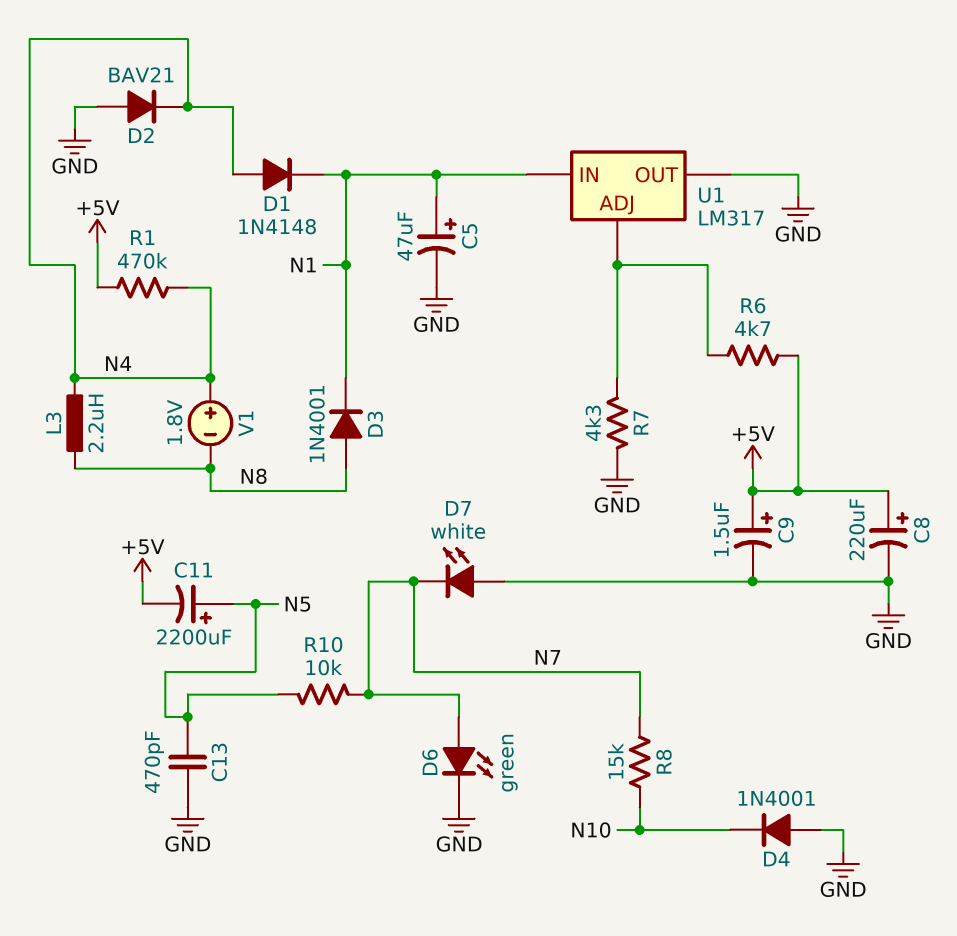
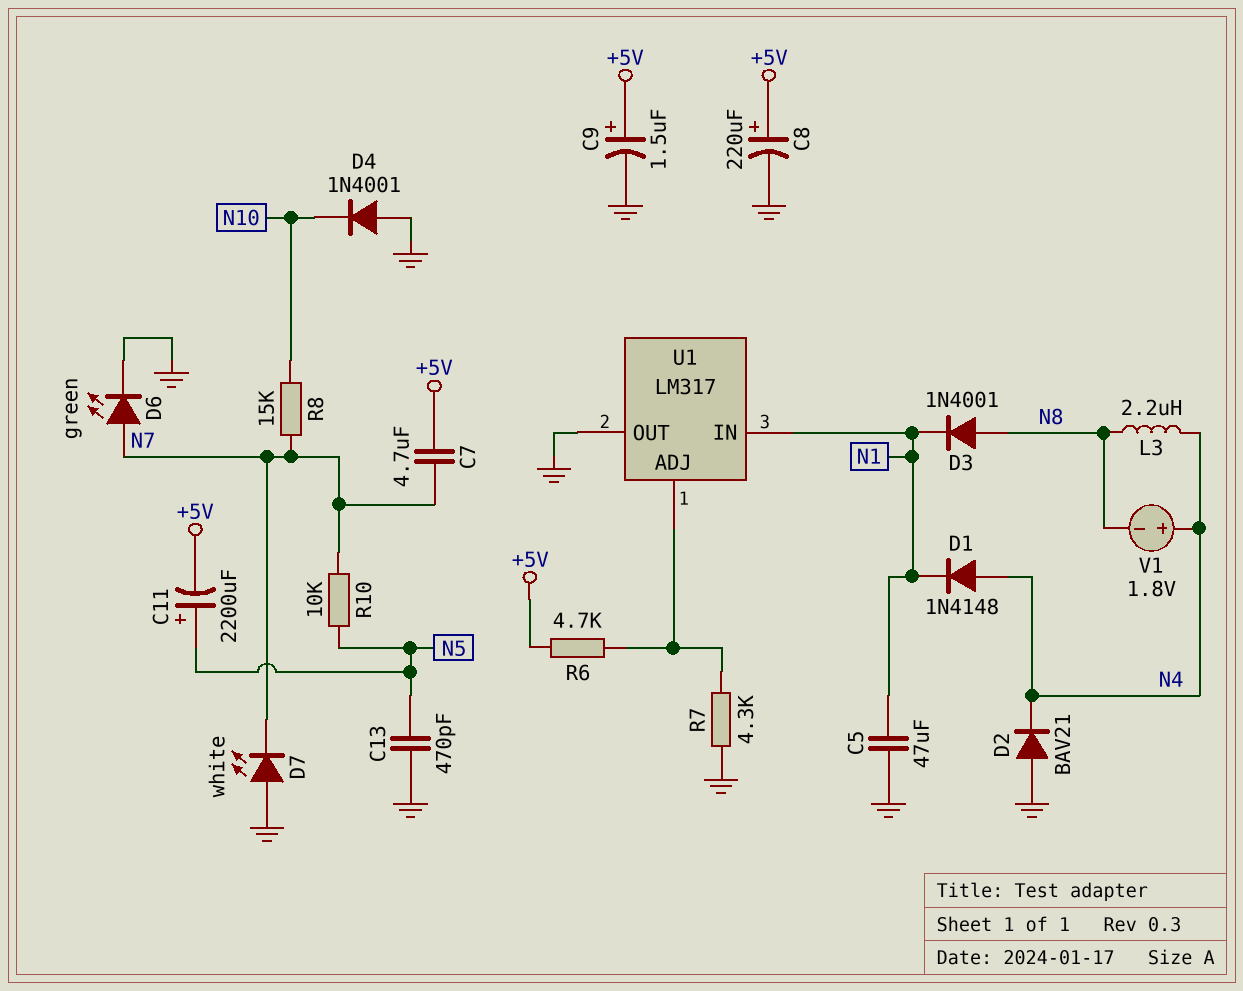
C5: 47uF (plus N1, minus GND) -> 47uF (GND, N1)
C7: none -> 4.7uF (+5V, N7)
R1: 470k (+5V, N4) -> none

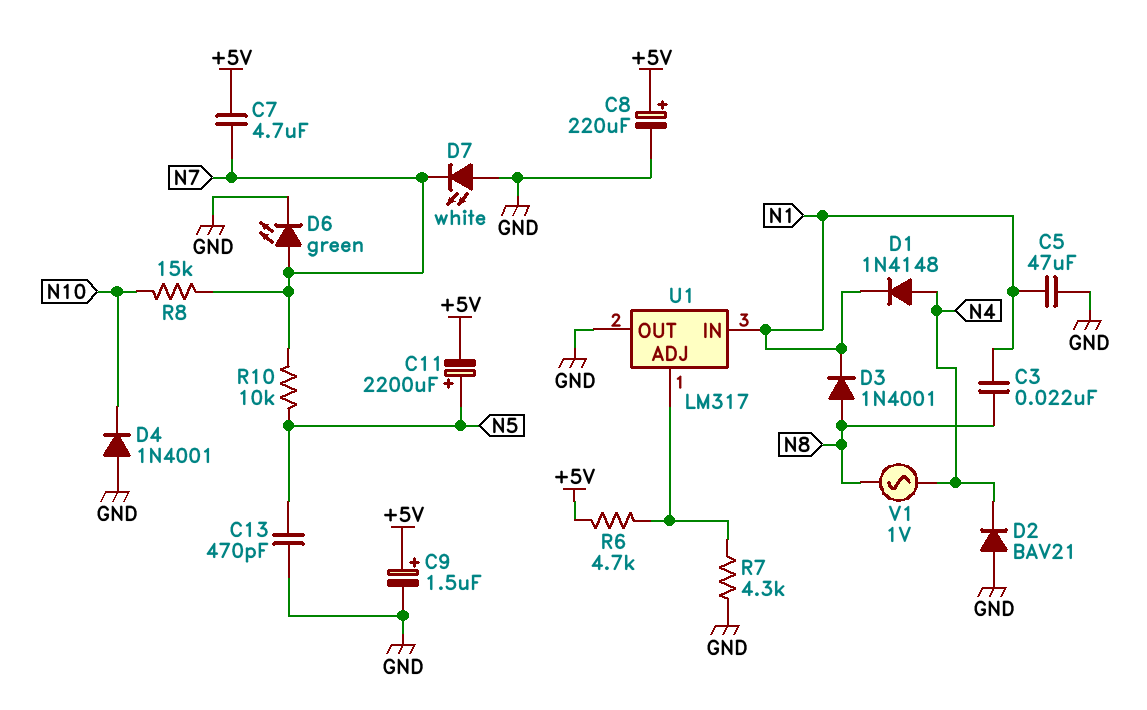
C3: none -> 22nF (N1, N8)
L3: 2.2uH (N4, N8) -> none
V1: 1.8V (plus N4, minus N8) -> AC 1V (N4, N8)

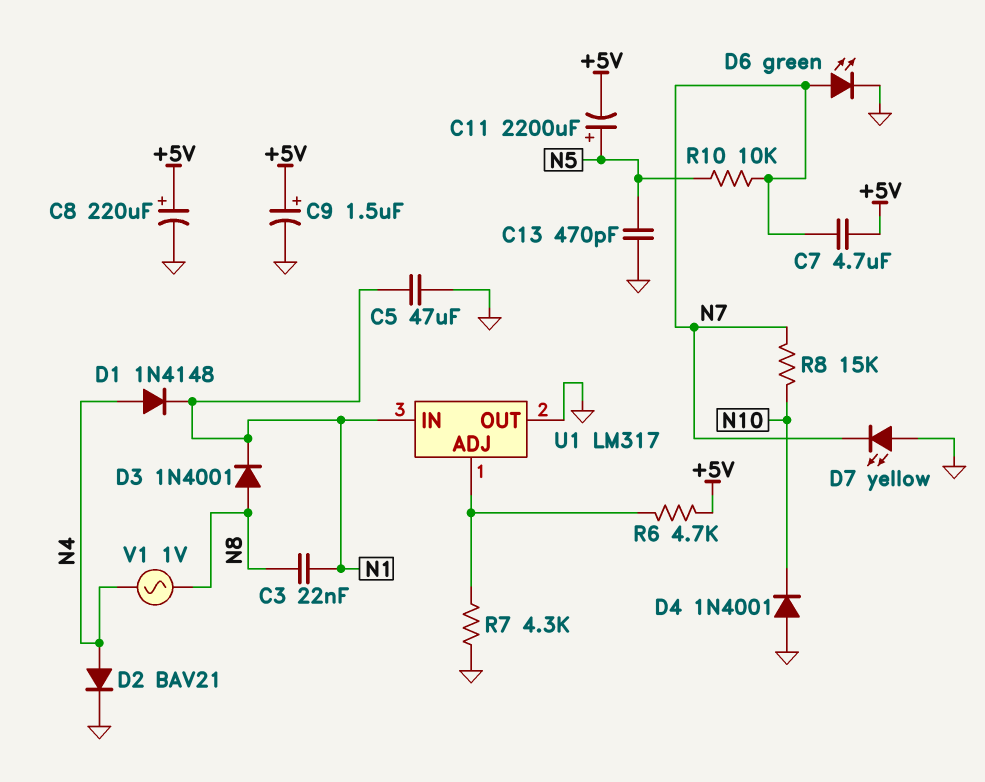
D2: diode BAV21 (A GND, K N4) -> diode BAV21 (A N4, K GND)
D7: LED white (A GND, K N7) -> LED yellow (A GND, K N7)

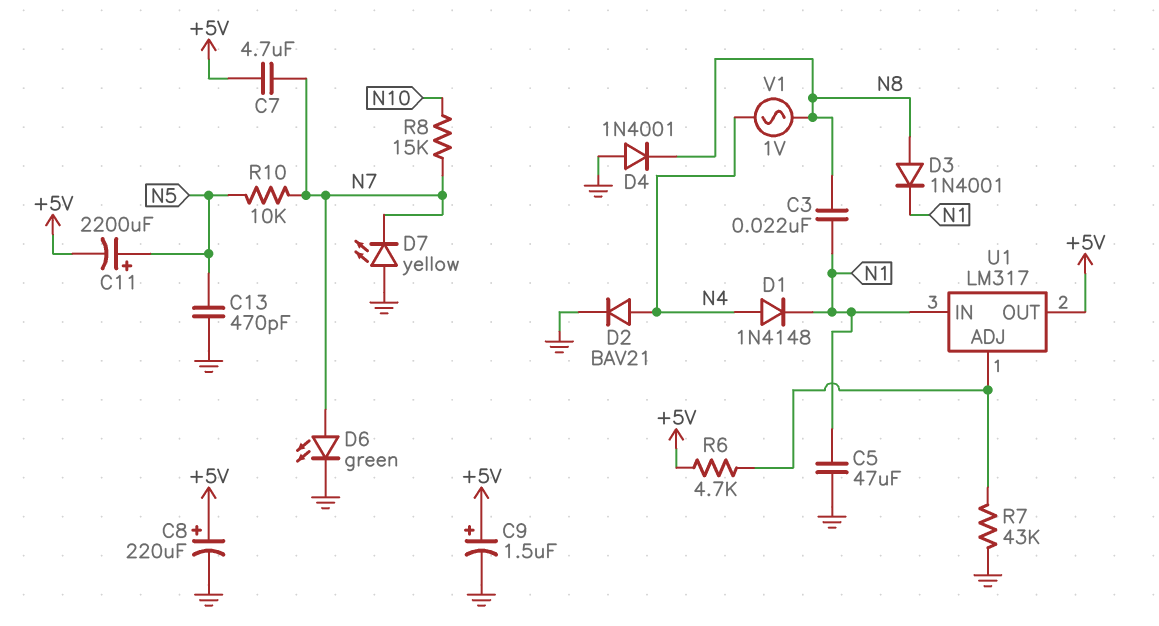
D4: diode 1N4001 (A GND, K N10) -> diode 1N4001 (A GND, K N8)
R7: 4.3k (GND, U1/ADJ) -> 43k (GND, U1/ADJ)
U1 pin OUT: GND -> +5V

